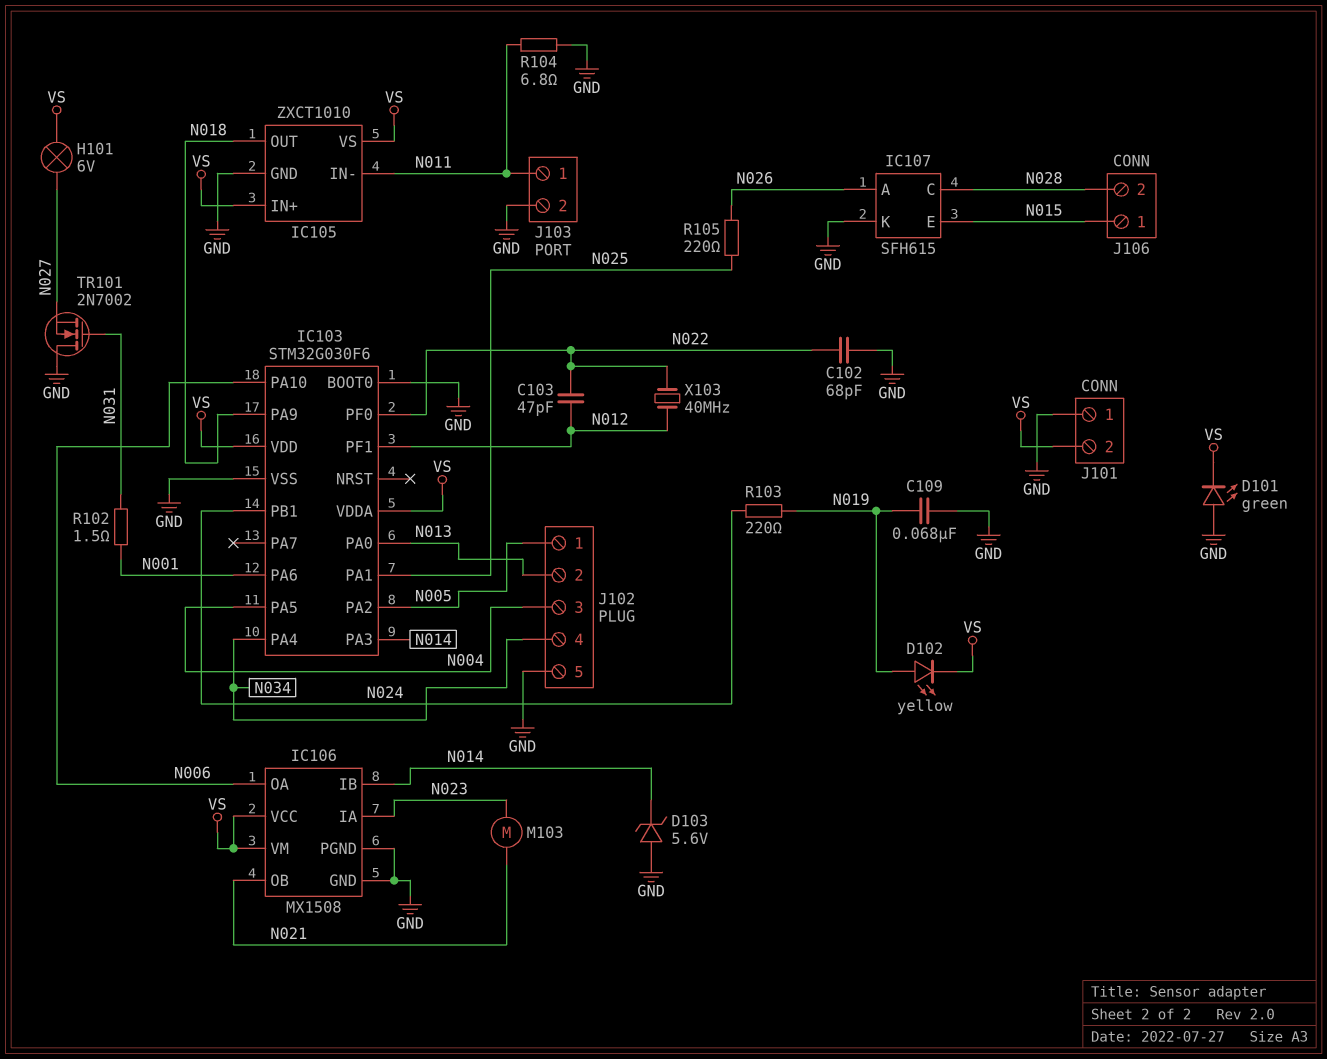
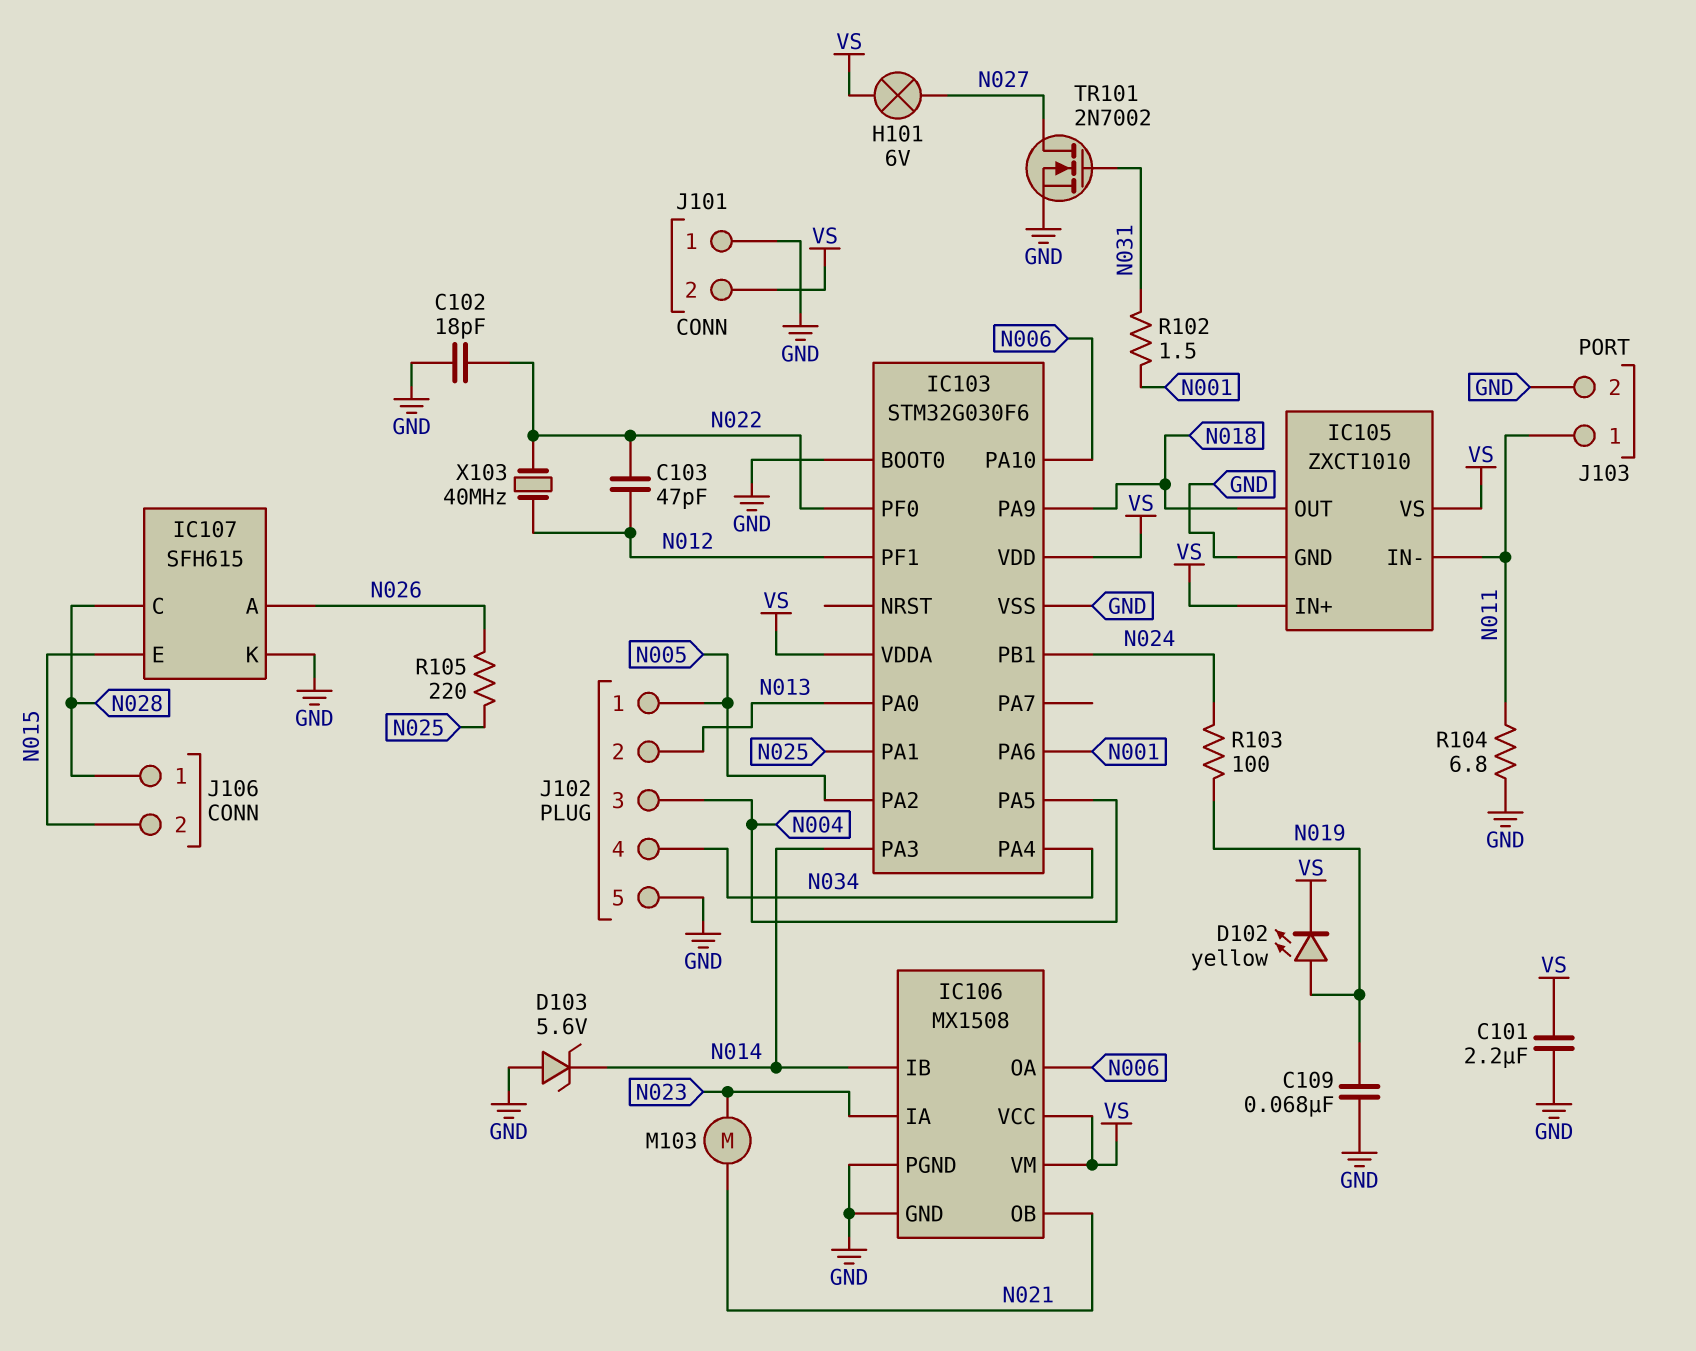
C101: none -> 2.2uF (GND, VS)
C102: 68pF (GND, N022) -> 18pF (GND, N022)
D101: LED green (A GND, K VS) -> none
J106 pin 1: N015 -> N028
J106 pin 2: N028 -> N015
R103: 220 (N019, N024) -> 100 (N019, N024)
TR101: NMOS 2N7002 (G N031, D GND, S N027) -> NMOS 2N7002 (G N031, D N027, S GND)

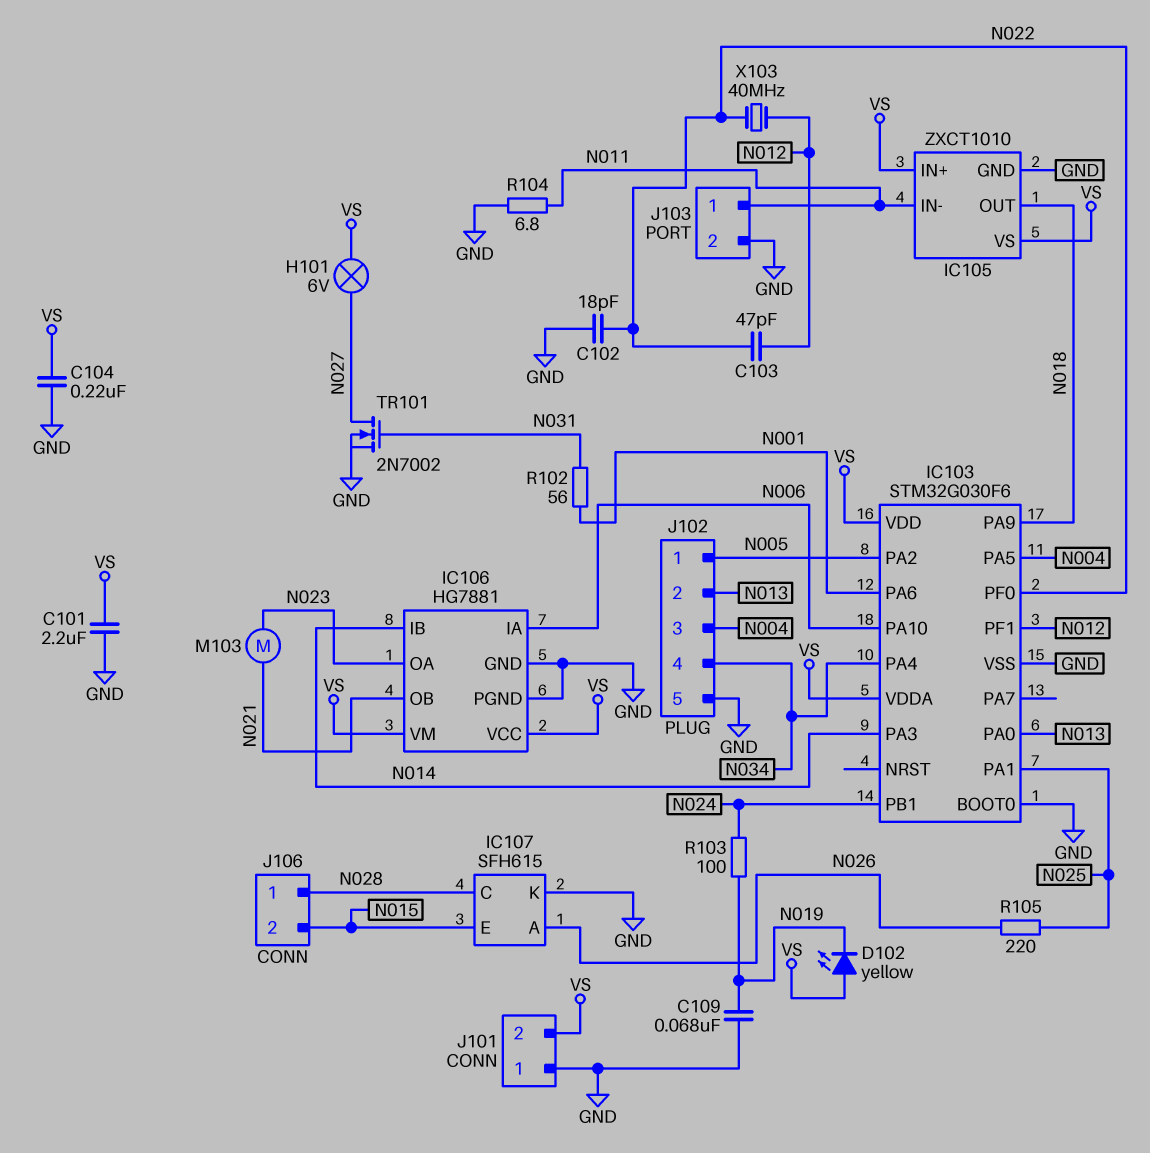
C104: none -> 220nF (GND, VS)
D102: LED yellow (A N019, K VS) -> LED yellow (A VS, K N019)
D103: zener 5.6V (A GND, K N014) -> none
IC106: MX1508 -> HG7881
IC106 pin IA: N023 -> N006
IC106 pin OA: N006 -> N023
R102: 1.5 (N001, N031) -> 56 (N001, N031)

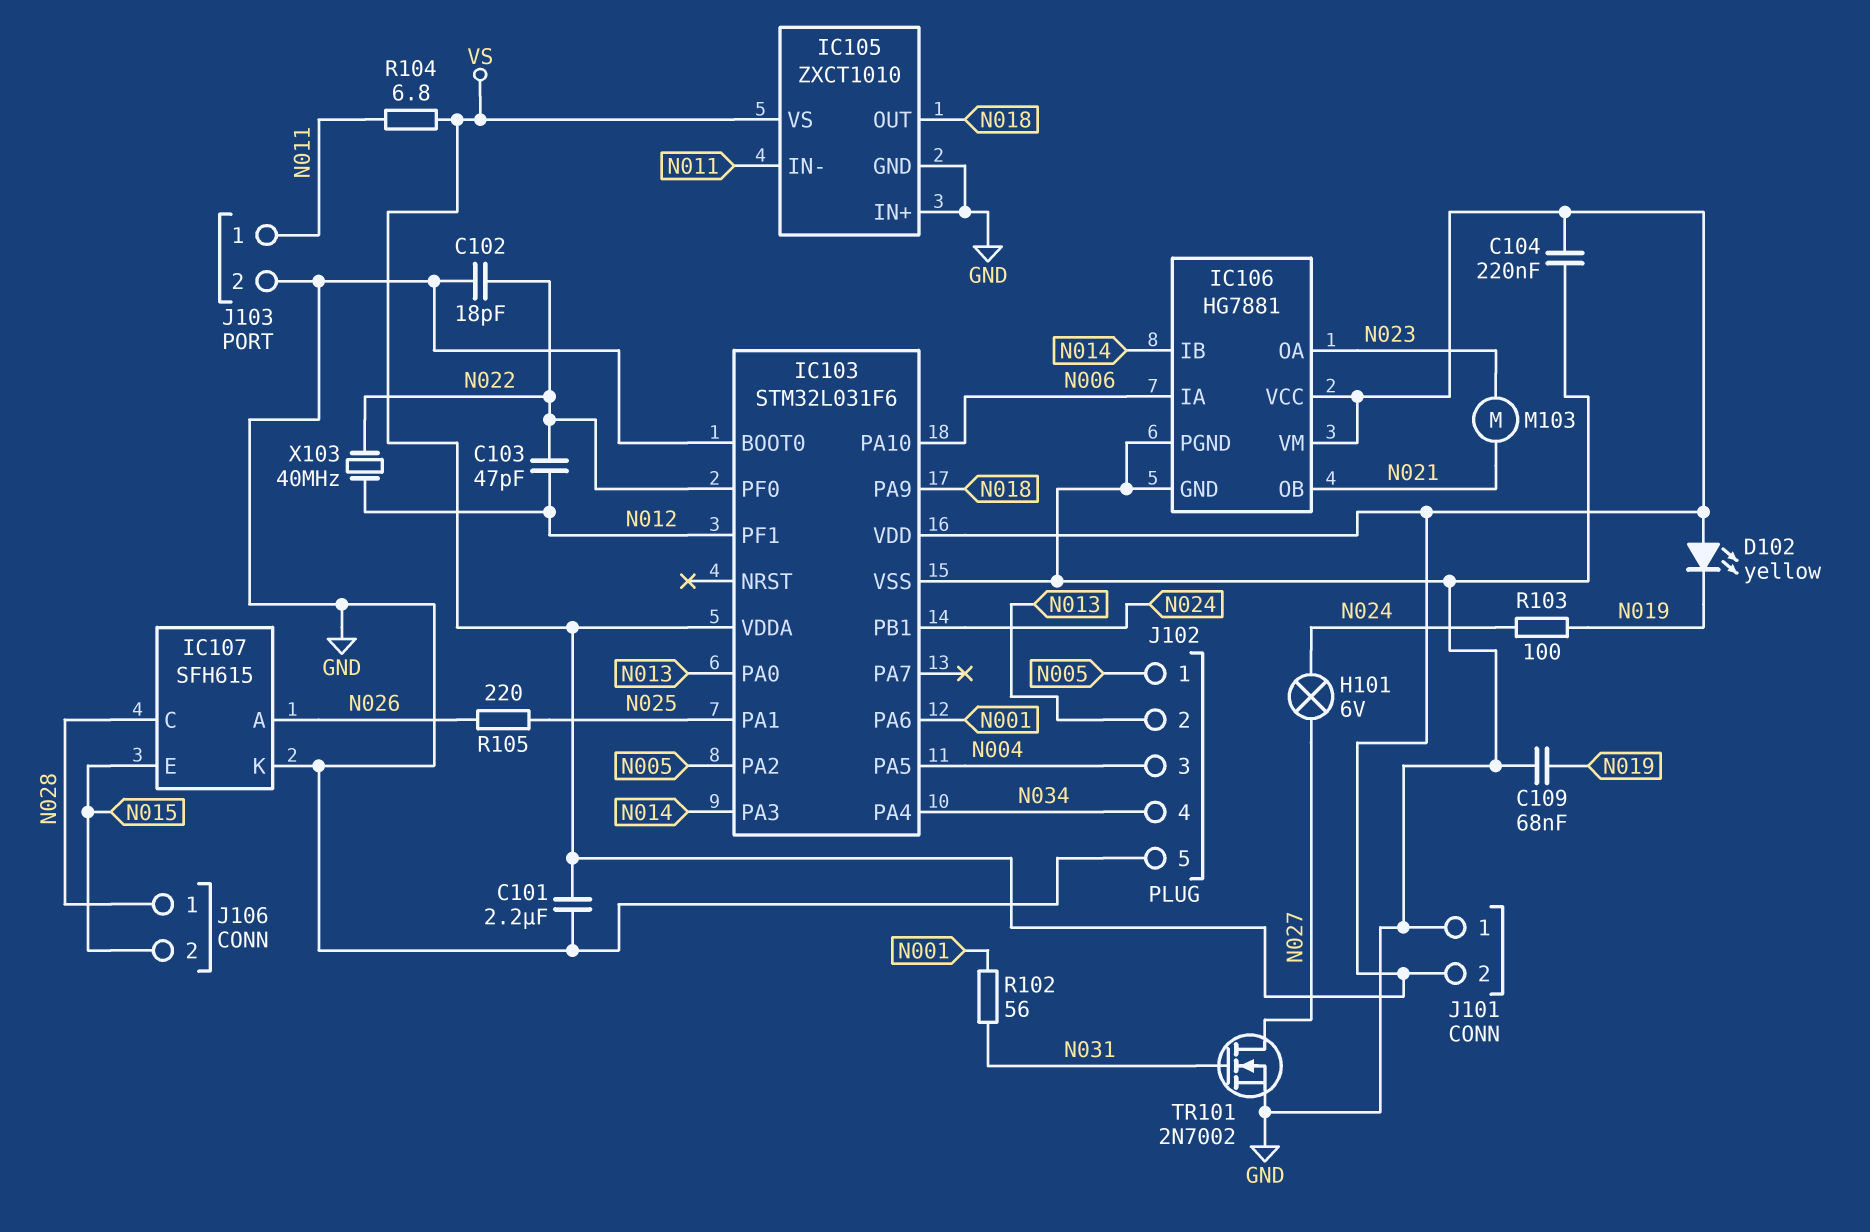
H101: lamp 6V (N027, VS) -> lamp 6V (N024, N027)
IC103: STM32G030F6 -> STM32L031F6
IC105 pin IN+: VS -> GND
R104: 6.8 (GND, N011) -> 6.8 (N011, VS)

